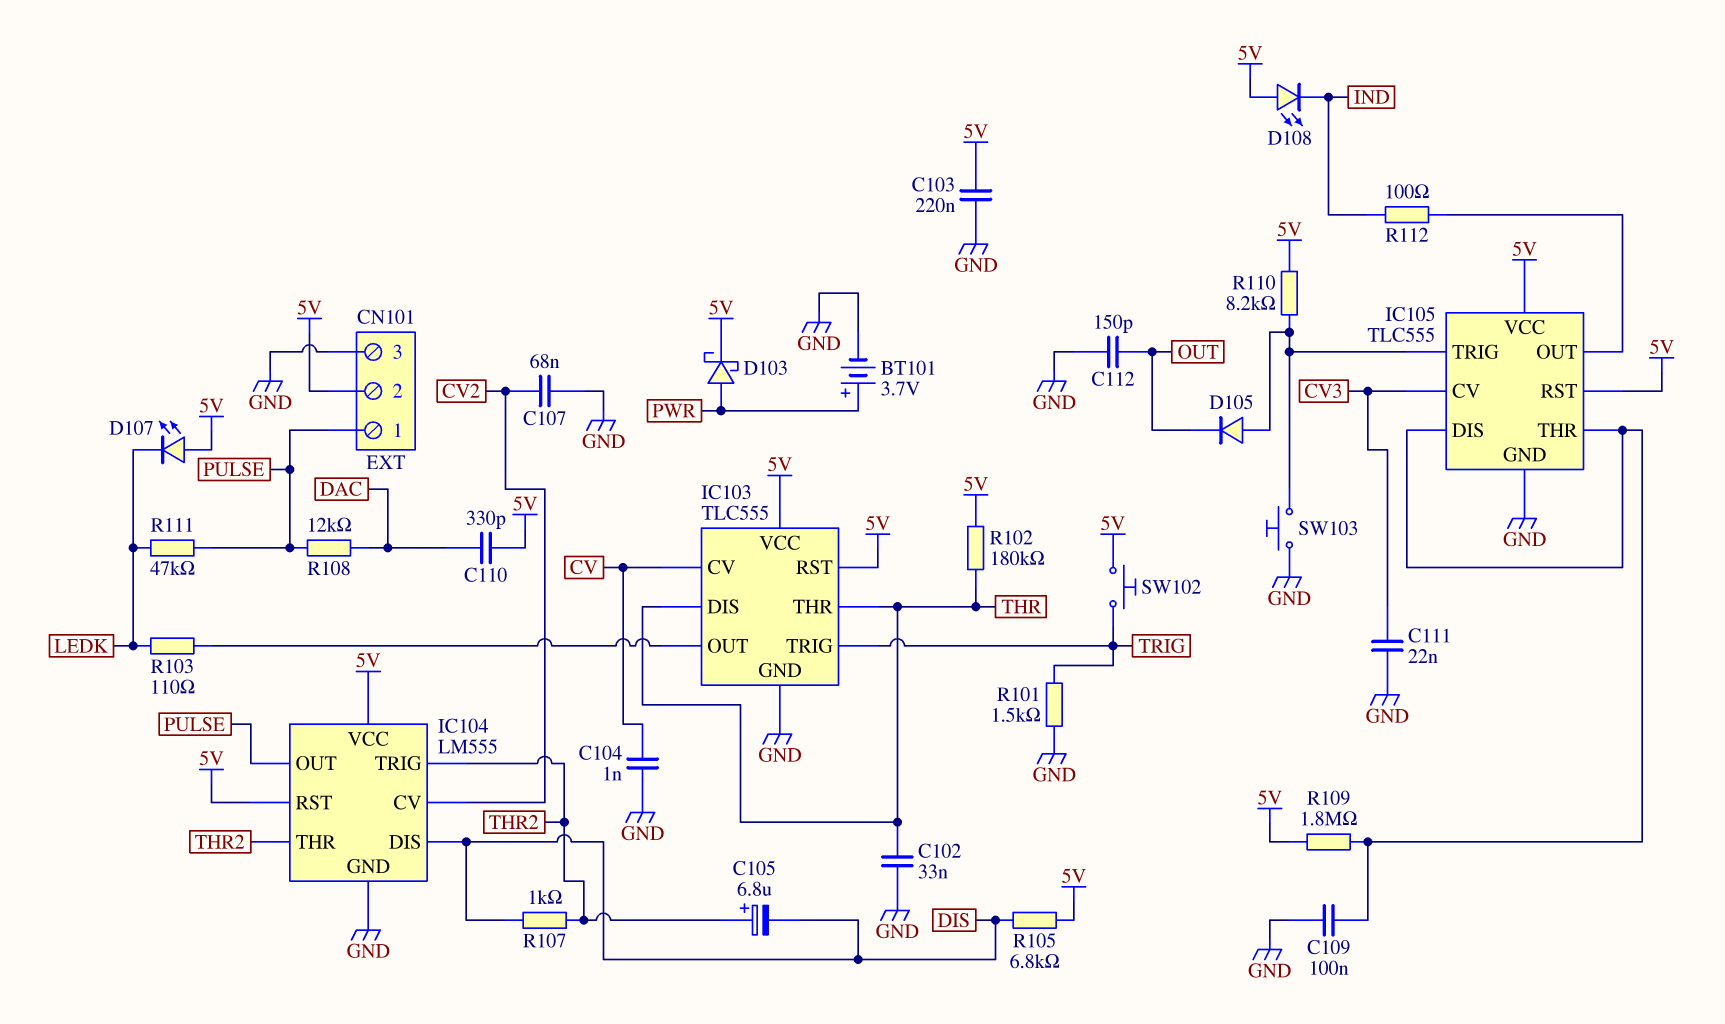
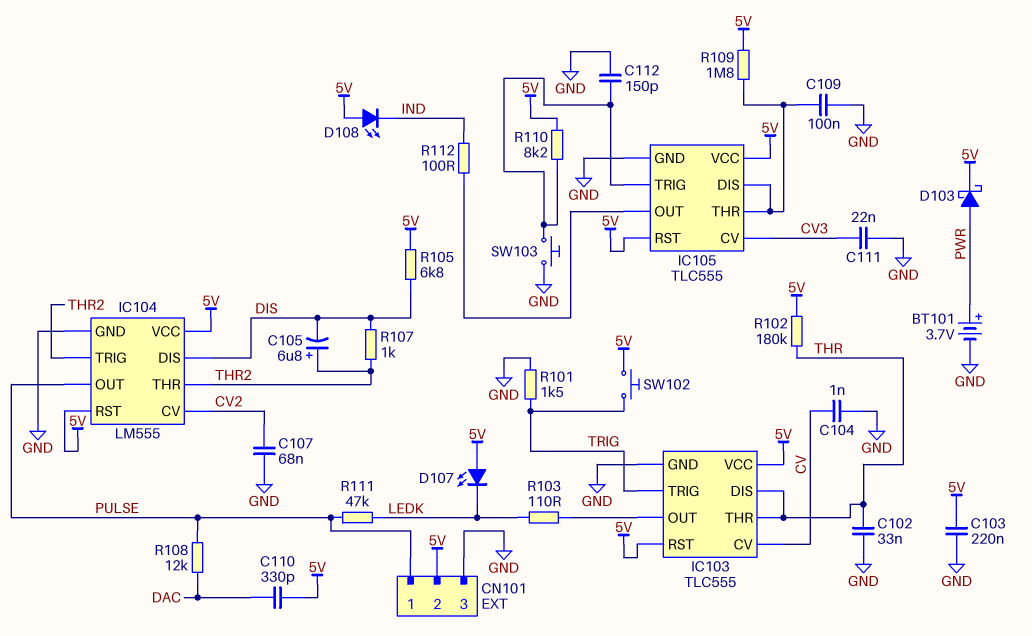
C112: 150pF (GND, OUT) -> 150pF (GND, IC105/TRIG)
D105: diode (A IC105/TRIG, K OUT) -> none

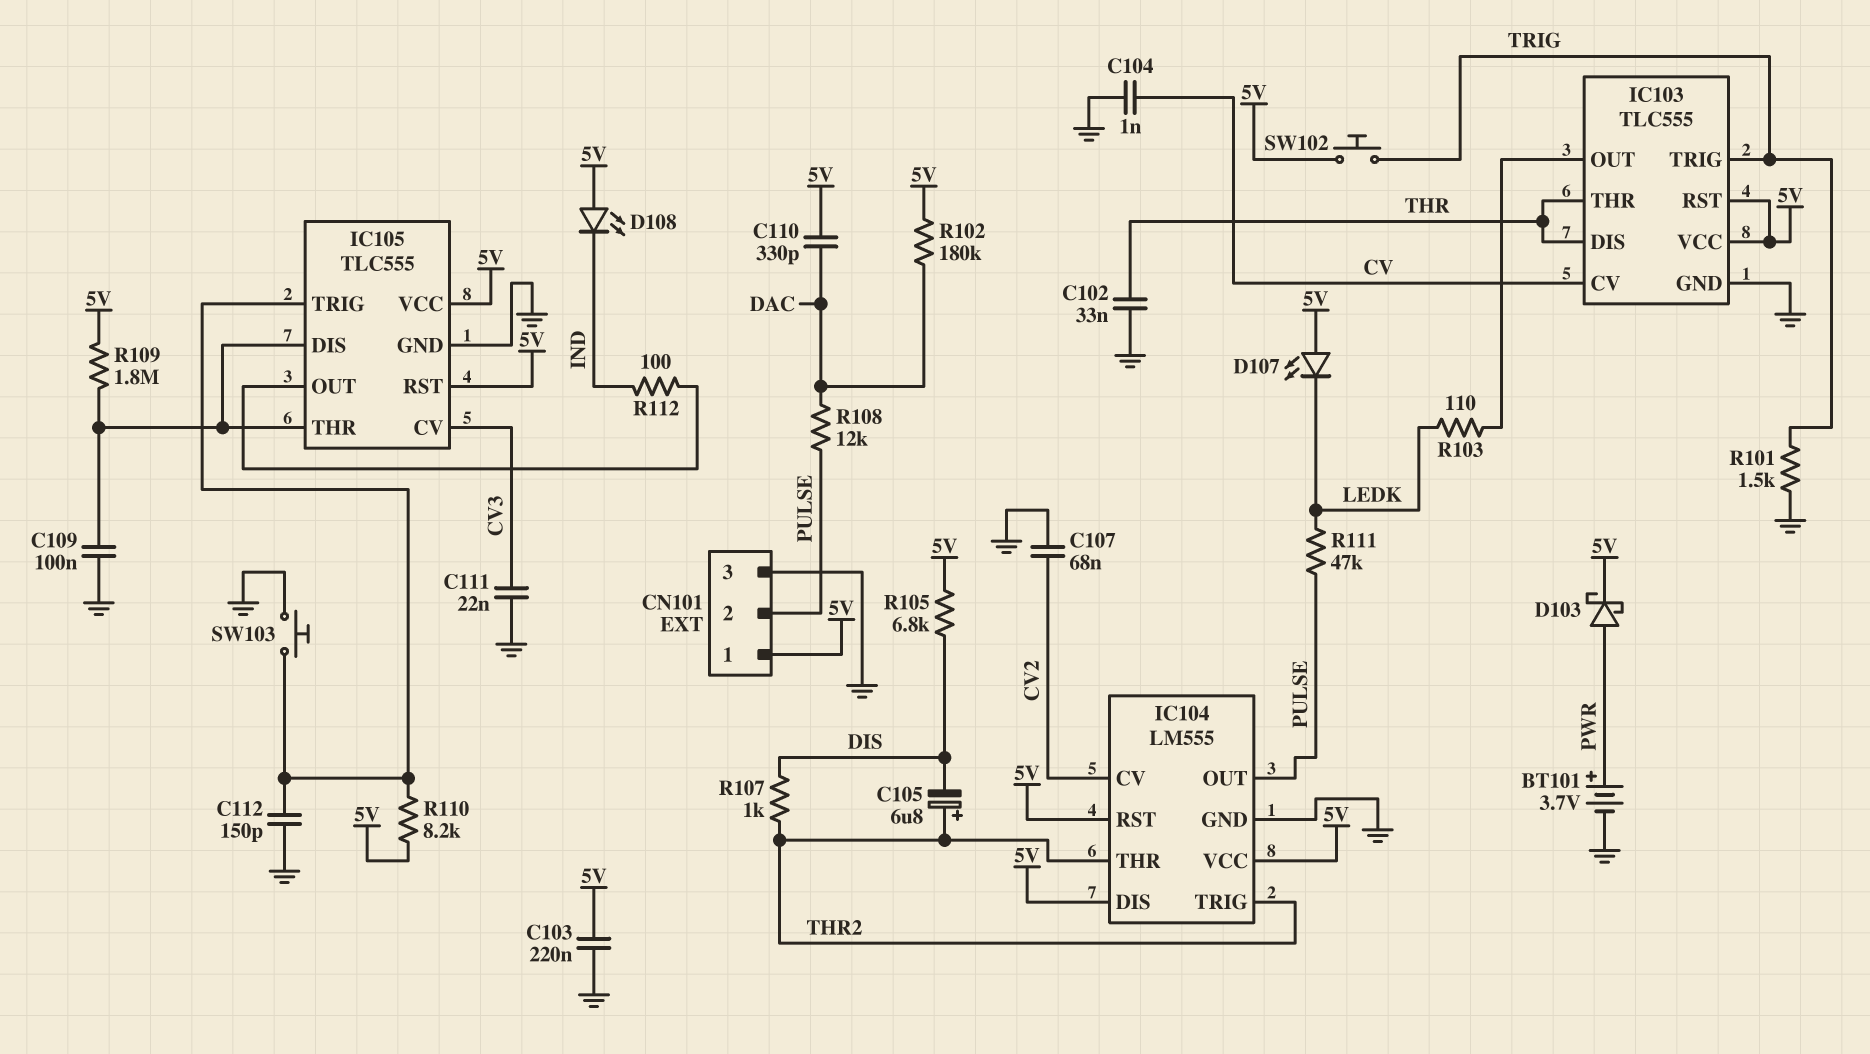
CN101 pin 1: PULSE -> 5V
CN101 pin 2: 5V -> PULSE
IC104 pin DIS: DIS -> 5V
R102: 180k (5V, THR) -> 180k (5V, DAC)

